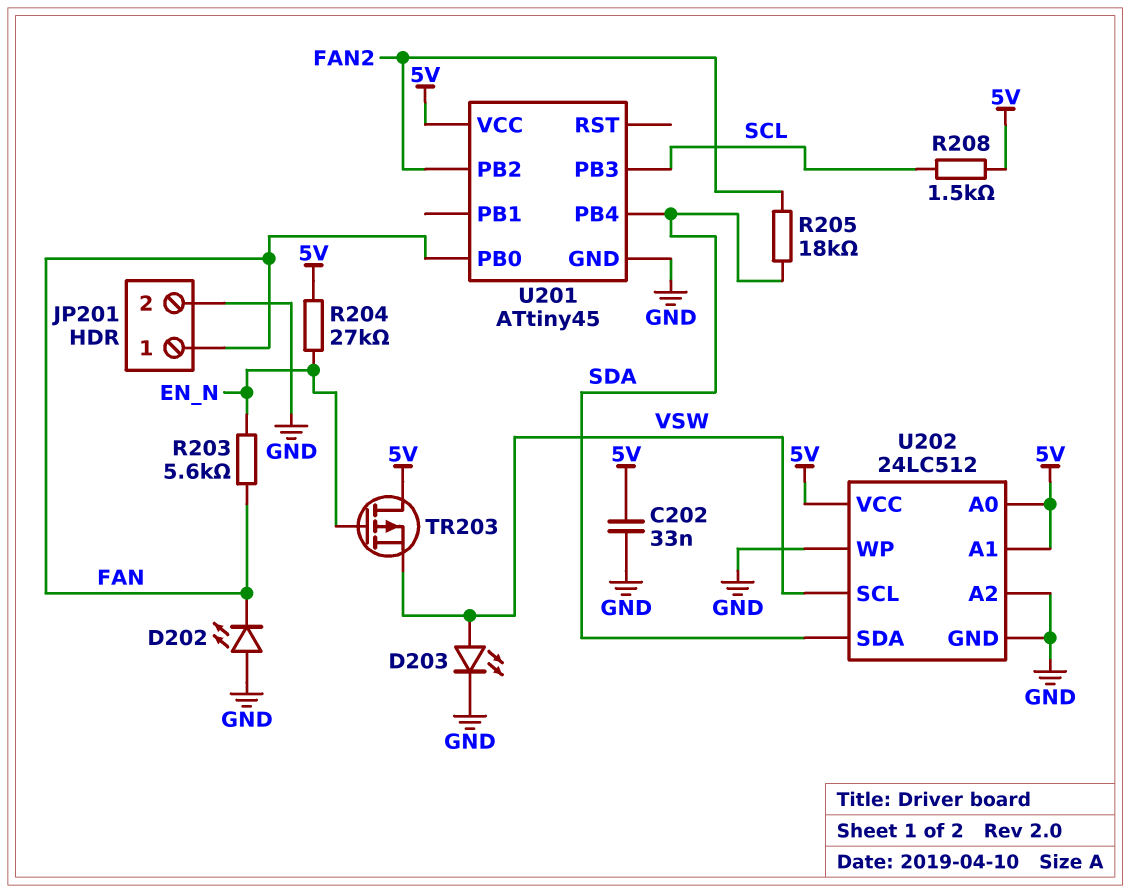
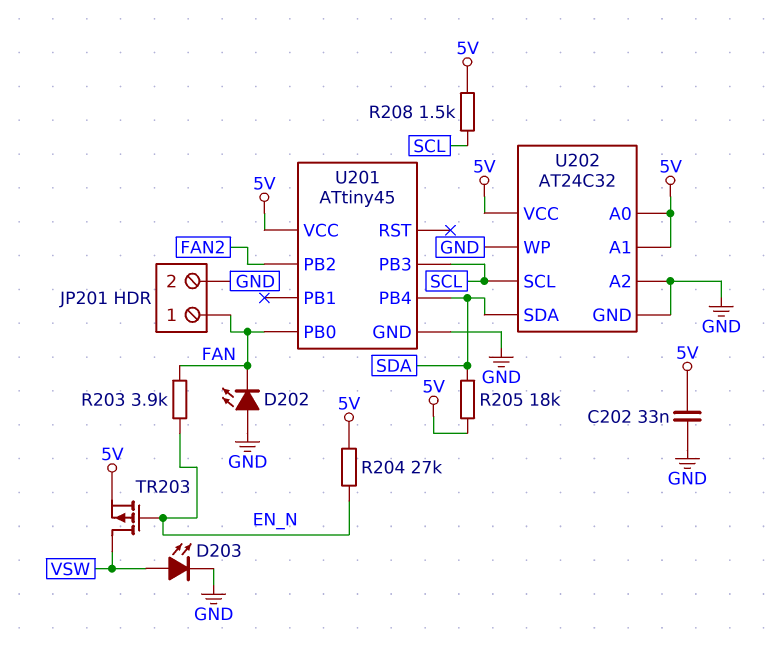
R203: 5.6k (EN_N, FAN) -> 3.9k (EN_N, FAN)
R205: 18k (FAN2, SDA) -> 18k (5V, SDA)
TR203: PMOS (G EN_N, D 5V, S VSW) -> PMOS (G EN_N, D VSW, S 5V)
U202: 24LC512 -> AT24C32
U202 pin SCL: VSW -> SCL

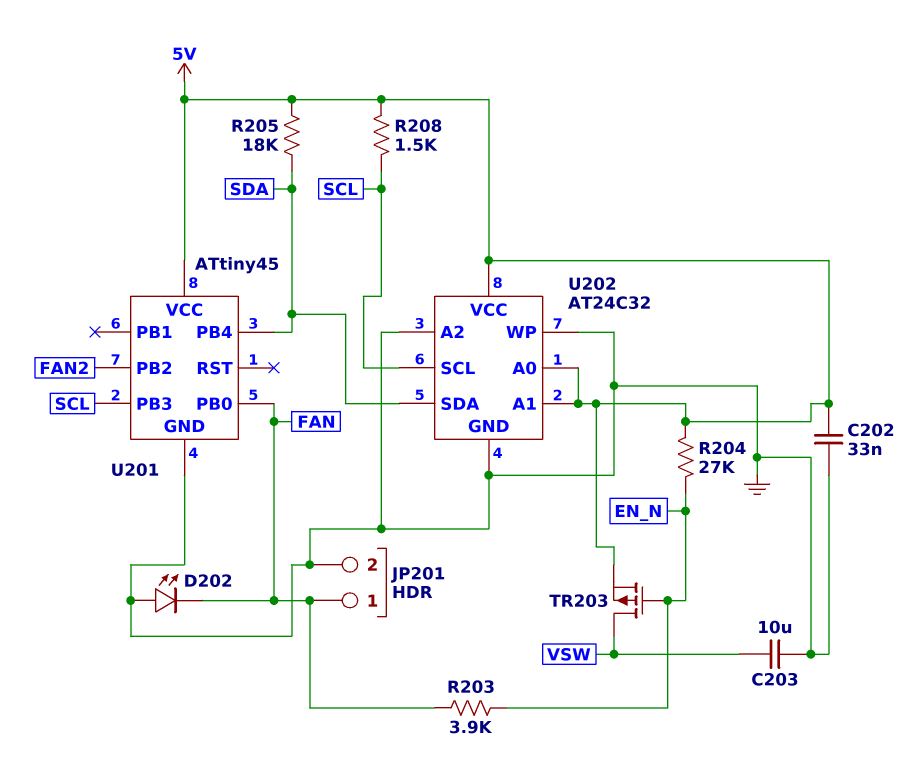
C203: none -> 10uF (GND, VSW)
D203: LED (A VSW, K GND) -> none

